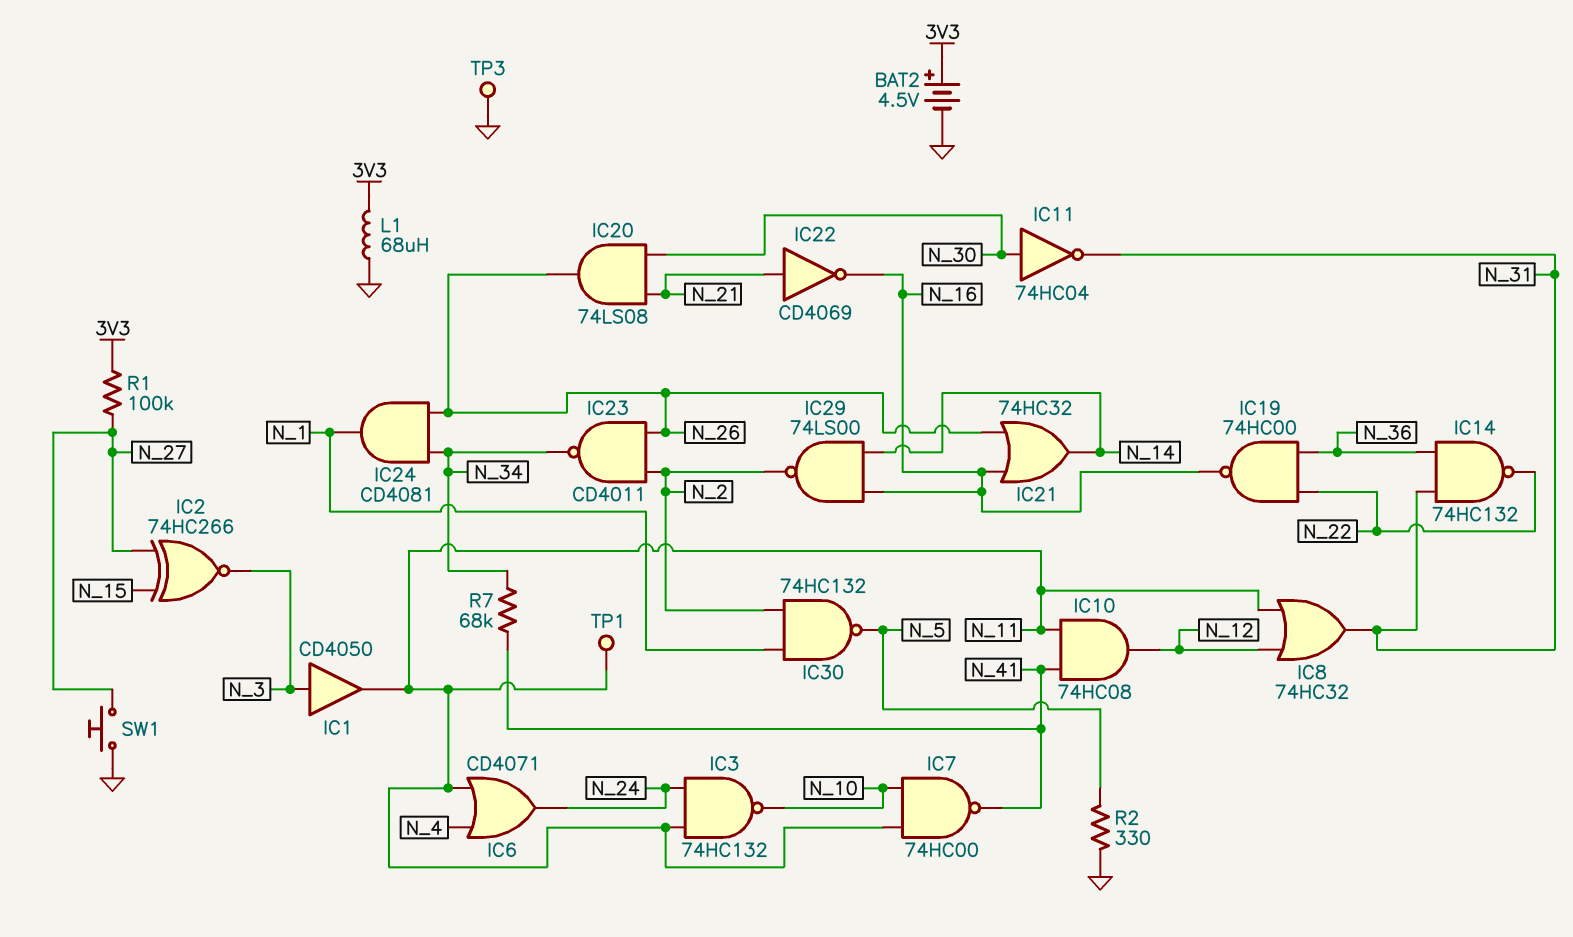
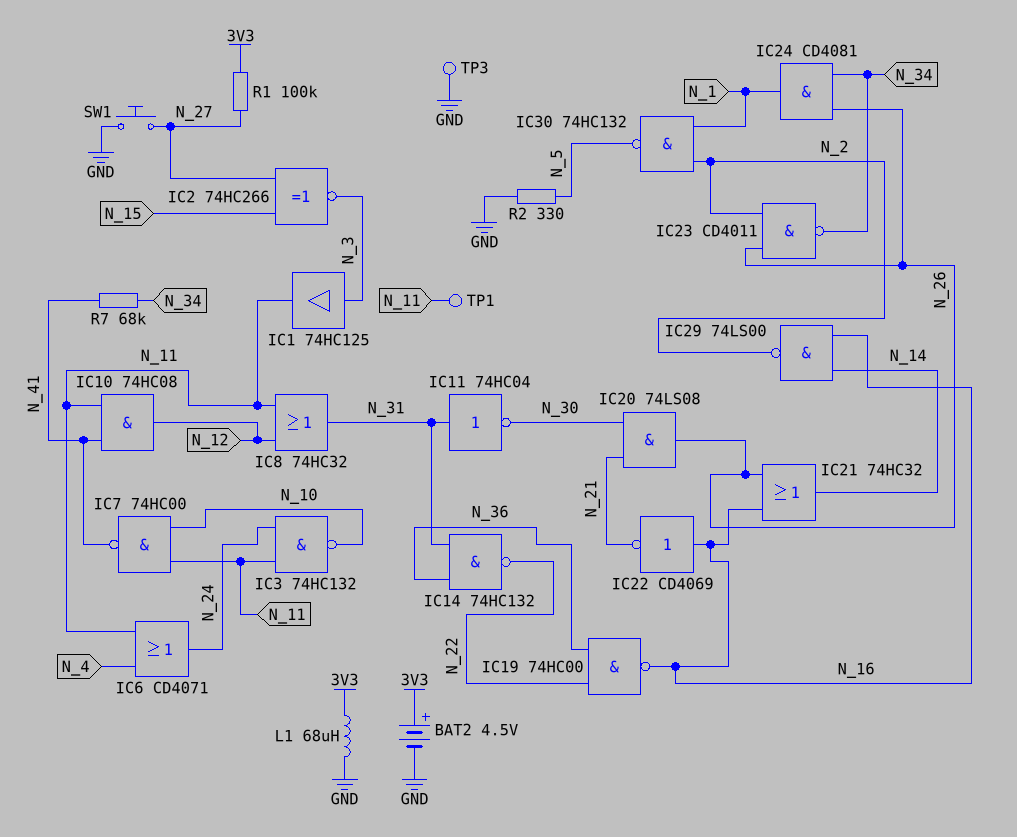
IC1: buffer CD4050 (in N_3, out N_11) -> buffer 74HC125 (in N_3, out N_11)
IC11: NOT 74HC04 (in N_30, out N_31) -> NOT 74HC04 (in N_31, out N_30)
IC22: NOT CD4069 (in N_21, out N_16) -> NOT CD4069 (in N_16, out N_21)

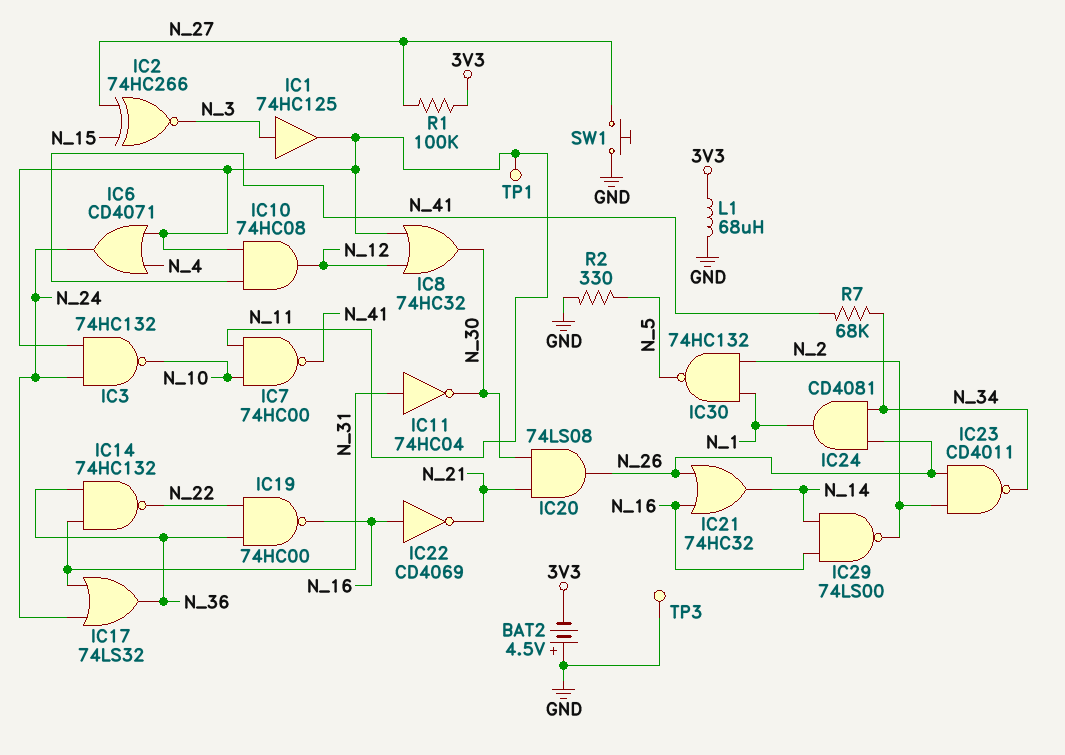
BAT2: 4.5V (plus 3V3, minus GND) -> 4.5V (plus GND, minus 3V3)
IC8: OR 74HC32 (in N_11, in N_12, out N_31) -> OR 74HC32 (in N_11, in N_12, out N_30)
IC17: none -> OR 74LS32 (in N_24, in N_31, out N_36)

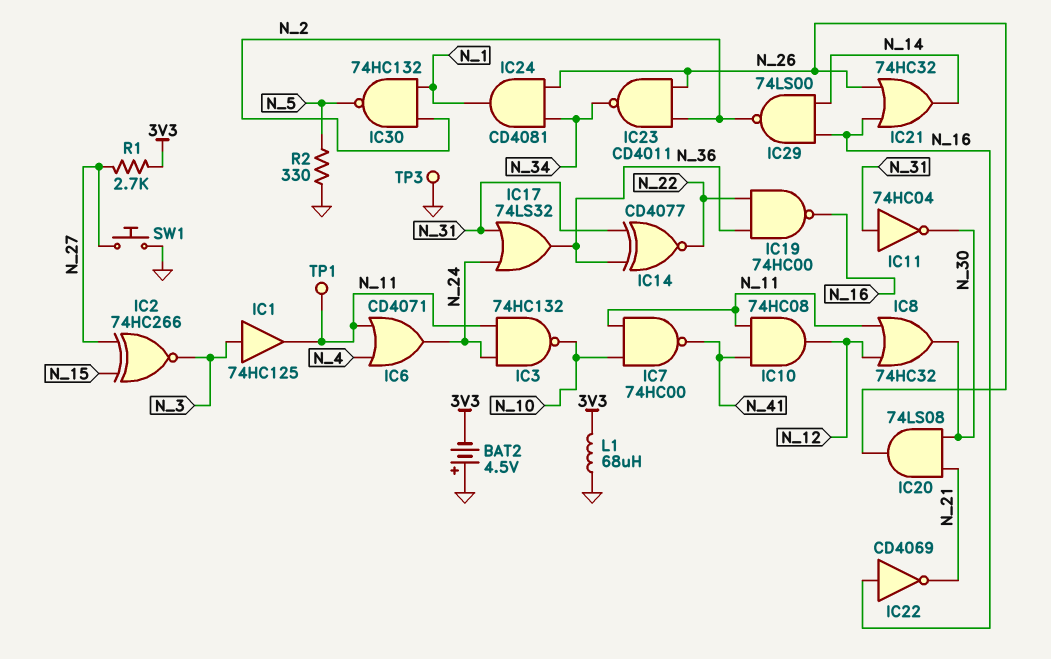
IC14: NAND 74HC132 (in N_31, in N_36, out N_22) -> XNOR CD4077 (in N_31, in N_36, out N_22)
R1: 100k (3V3, N_27) -> 2.7k (3V3, N_27)
R7: 68k (N_34, N_41) -> none

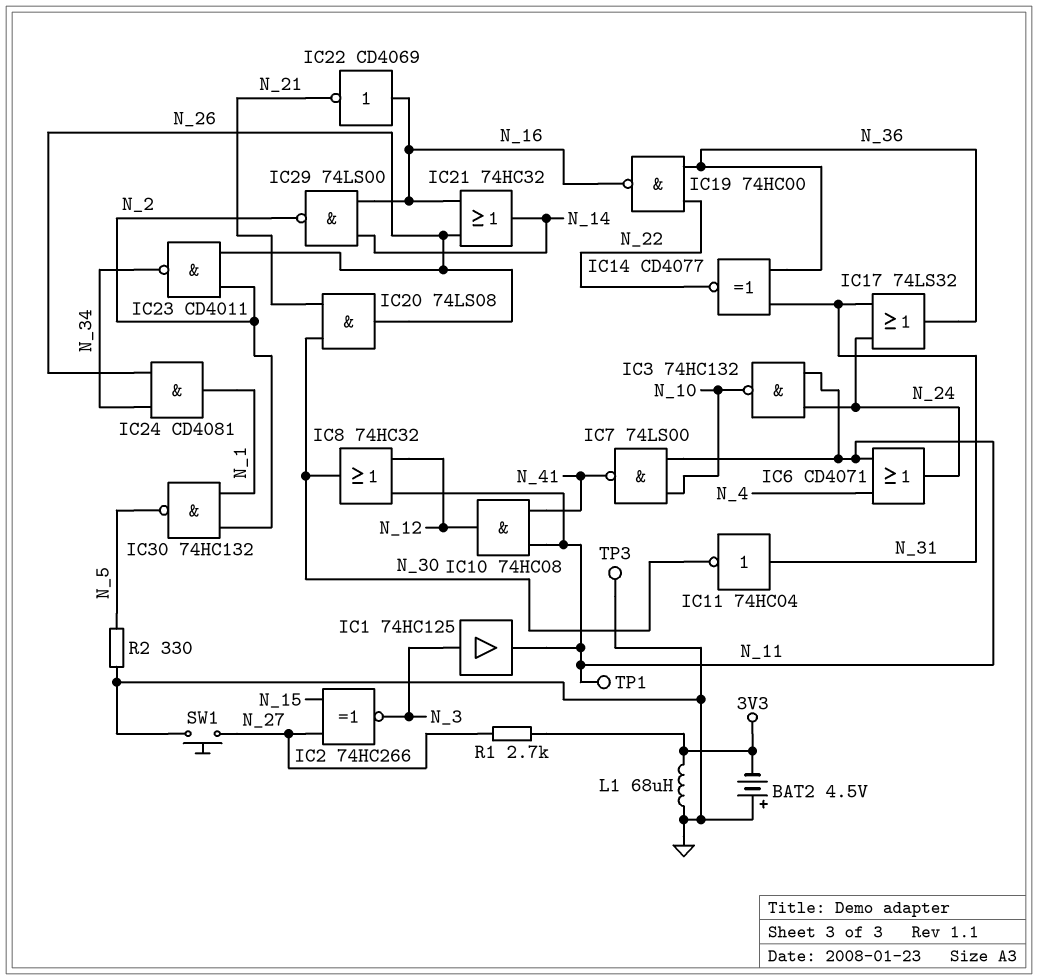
IC7: NAND 74HC00 (in N_10, in N_11, out N_41) -> NAND 74LS00 (in N_10, in N_11, out N_41)

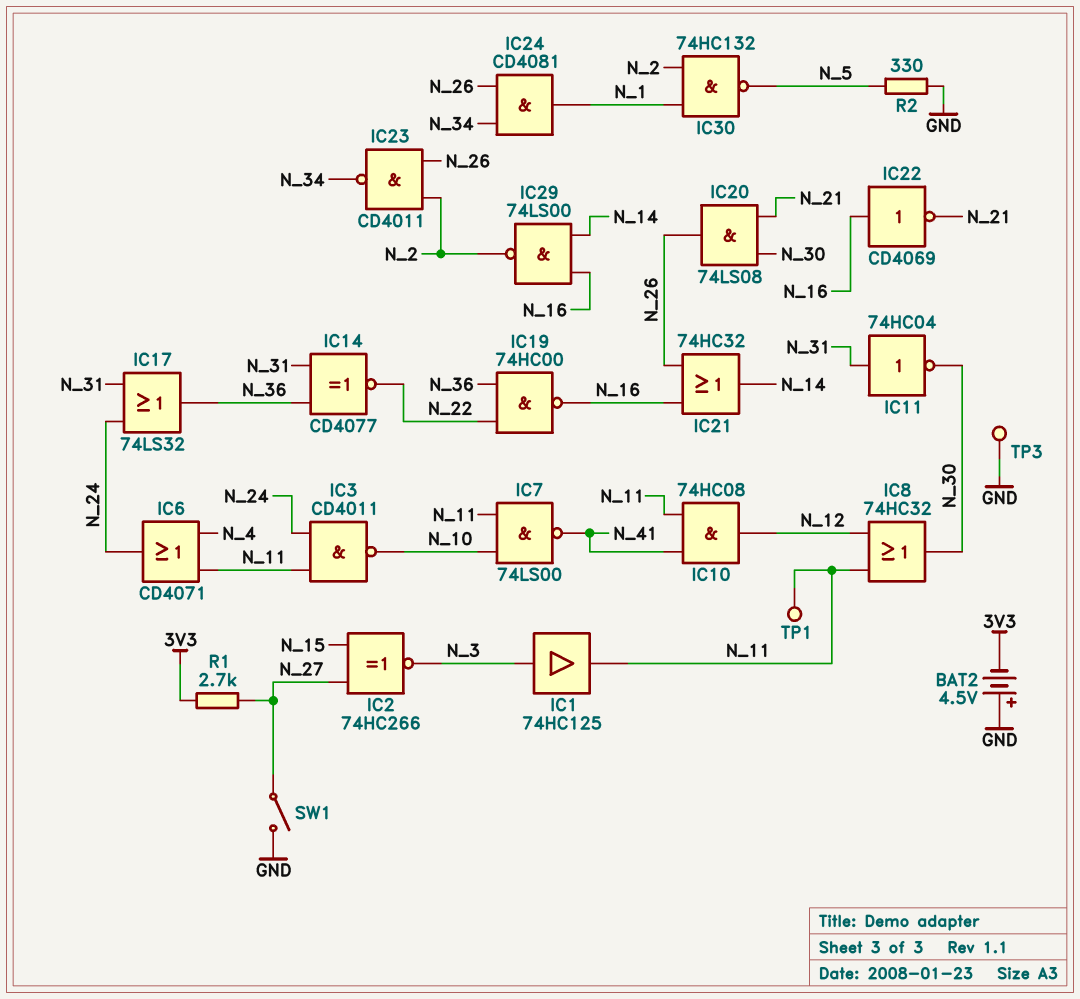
IC3: NAND 74HC132 (in N_11, in N_24, out N_10) -> NAND CD4011 (in N_11, in N_24, out N_10)
L1: 68uH (3V3, GND) -> none
SW1: button (GND, N_27) -> switch (GND, N_27)

